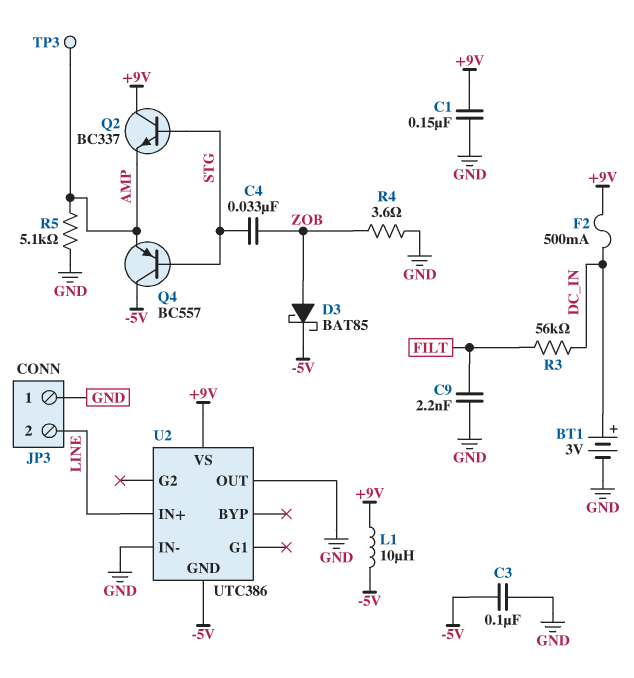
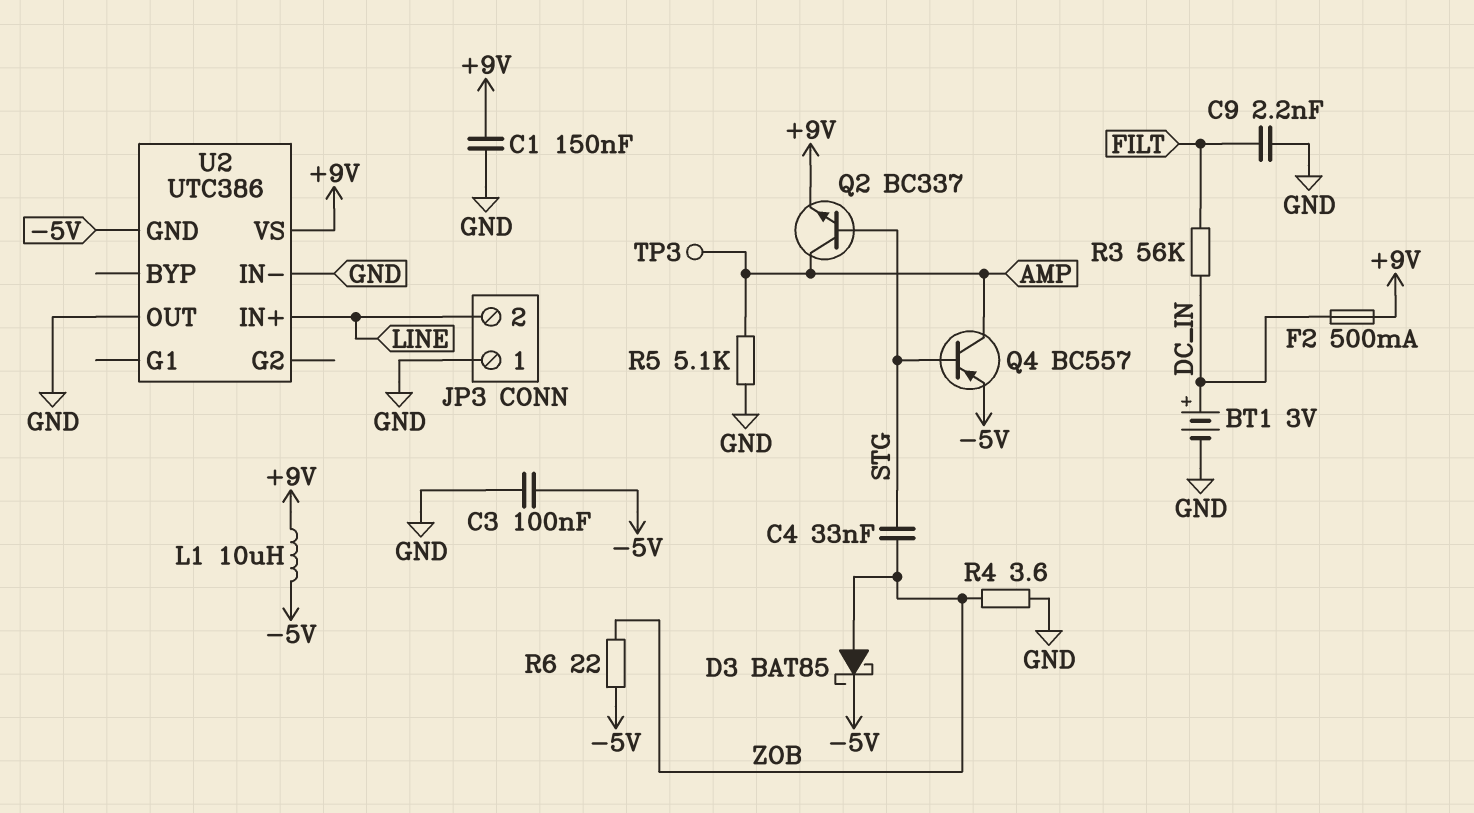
Q2: NPN BC337 (B STG, C +9V, E AMP) -> NPN BC337 (B STG, C AMP, E +9V)
Q4: PNP BC557 (B STG, C -5V, E AMP) -> PNP BC557 (B STG, C AMP, E -5V)
R6: none -> 22 (-5V, ZOB)

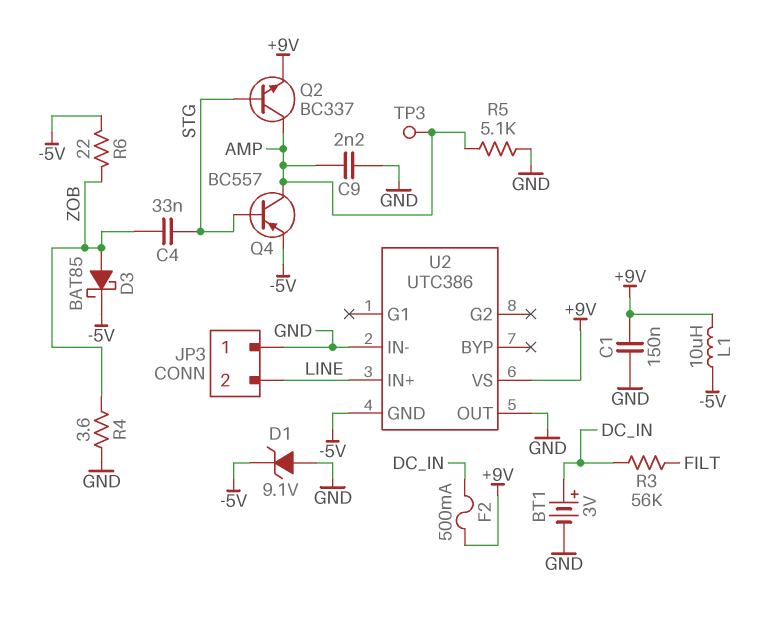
C3: 100nF (-5V, GND) -> none
C9: 2.2nF (FILT, GND) -> 2.2nF (AMP, GND)
D1: none -> zener 9.1V (A GND, K -5V)

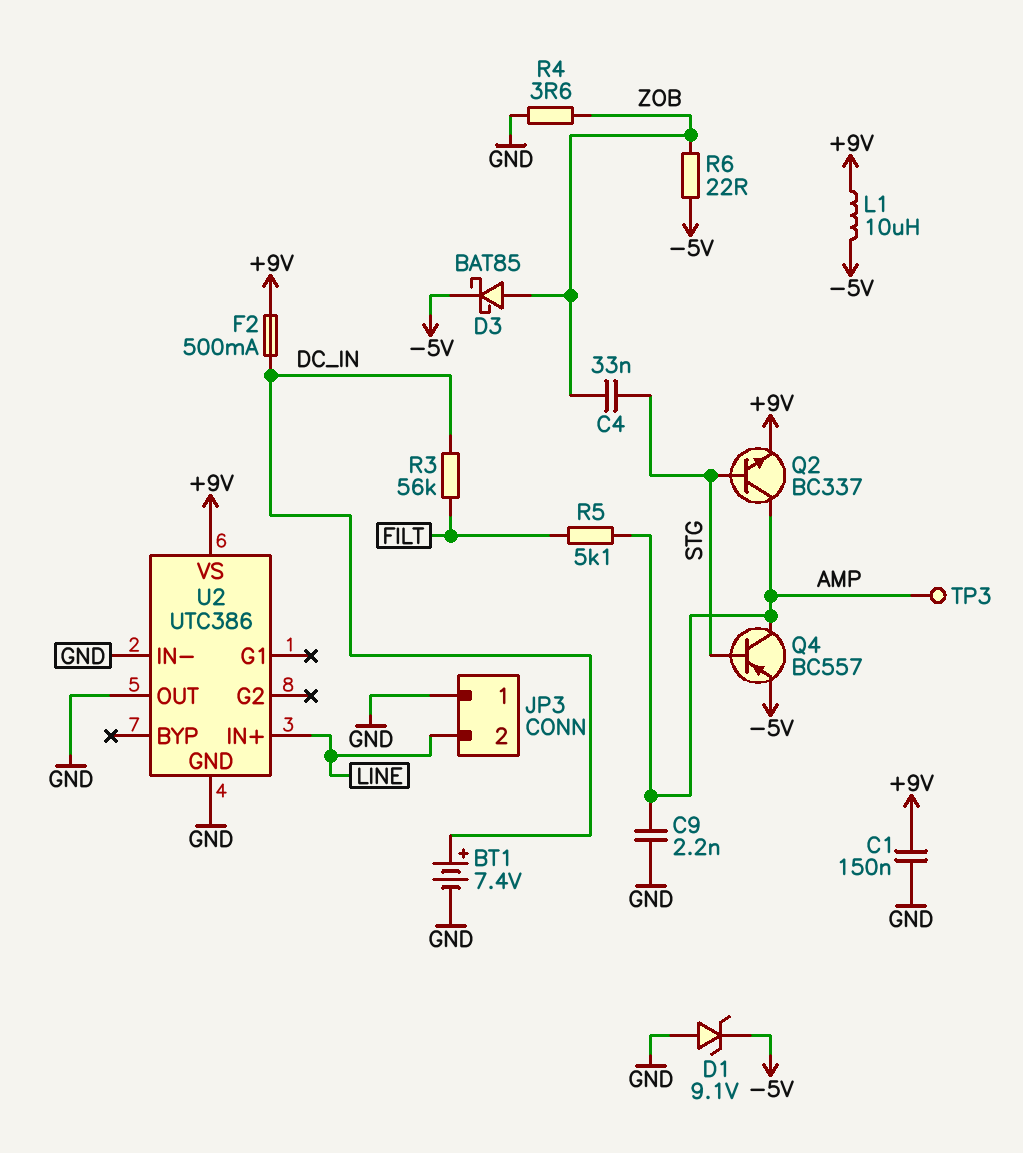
BT1: 3V (plus DC_IN, minus GND) -> 7.4V (plus DC_IN, minus GND)
R5: 5.1k (AMP, GND) -> 5.1k (AMP, FILT)
U2 pin GND: -5V -> GND

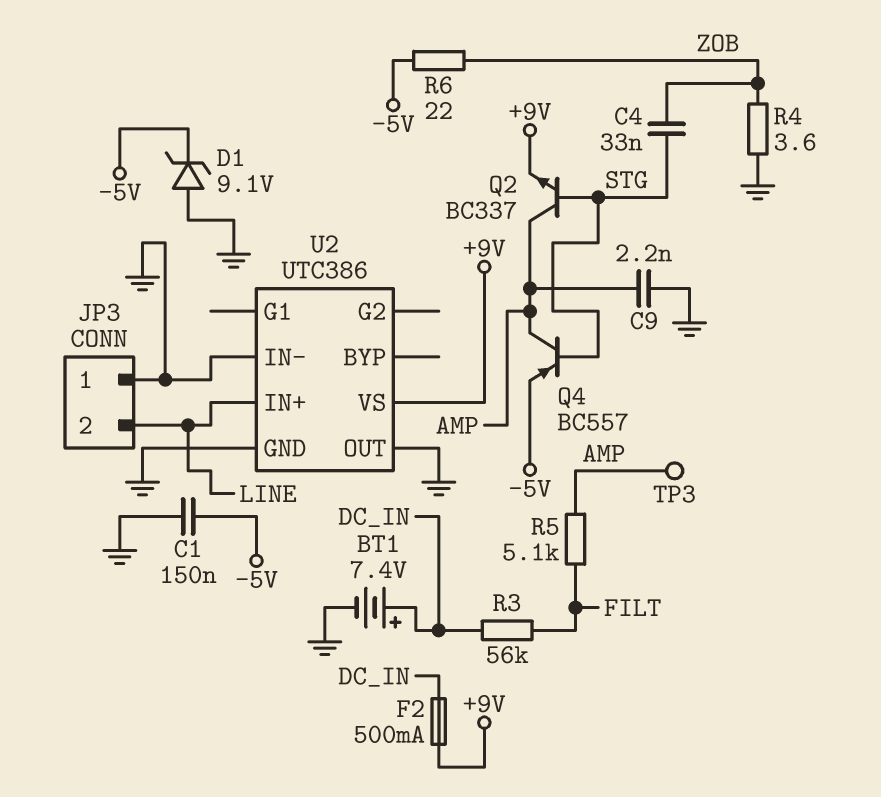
C1: 150nF (+9V, GND) -> 150nF (-5V, GND)
D3: schottky BAT85 (A ZOB, K -5V) -> none
L1: 10uH (+9V, -5V) -> none

